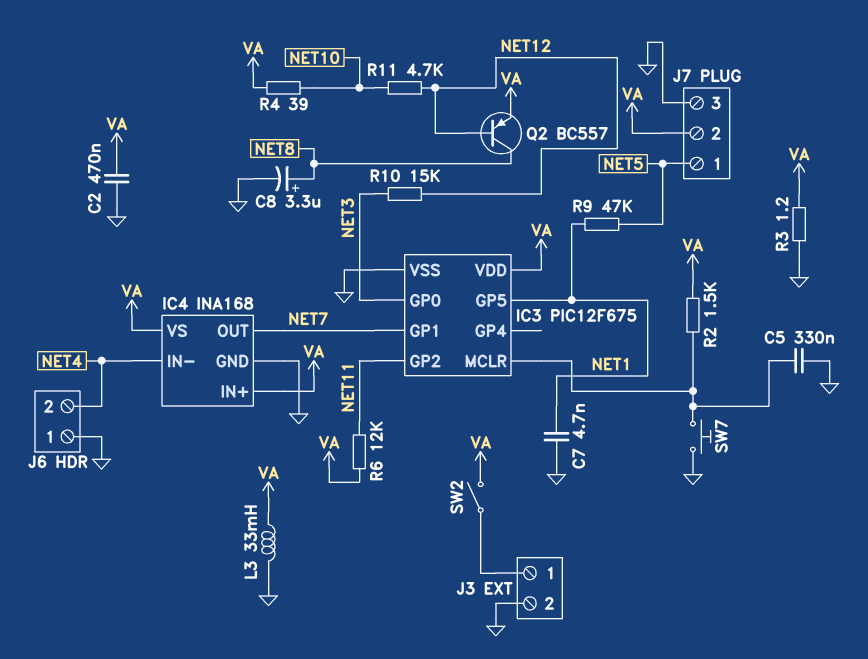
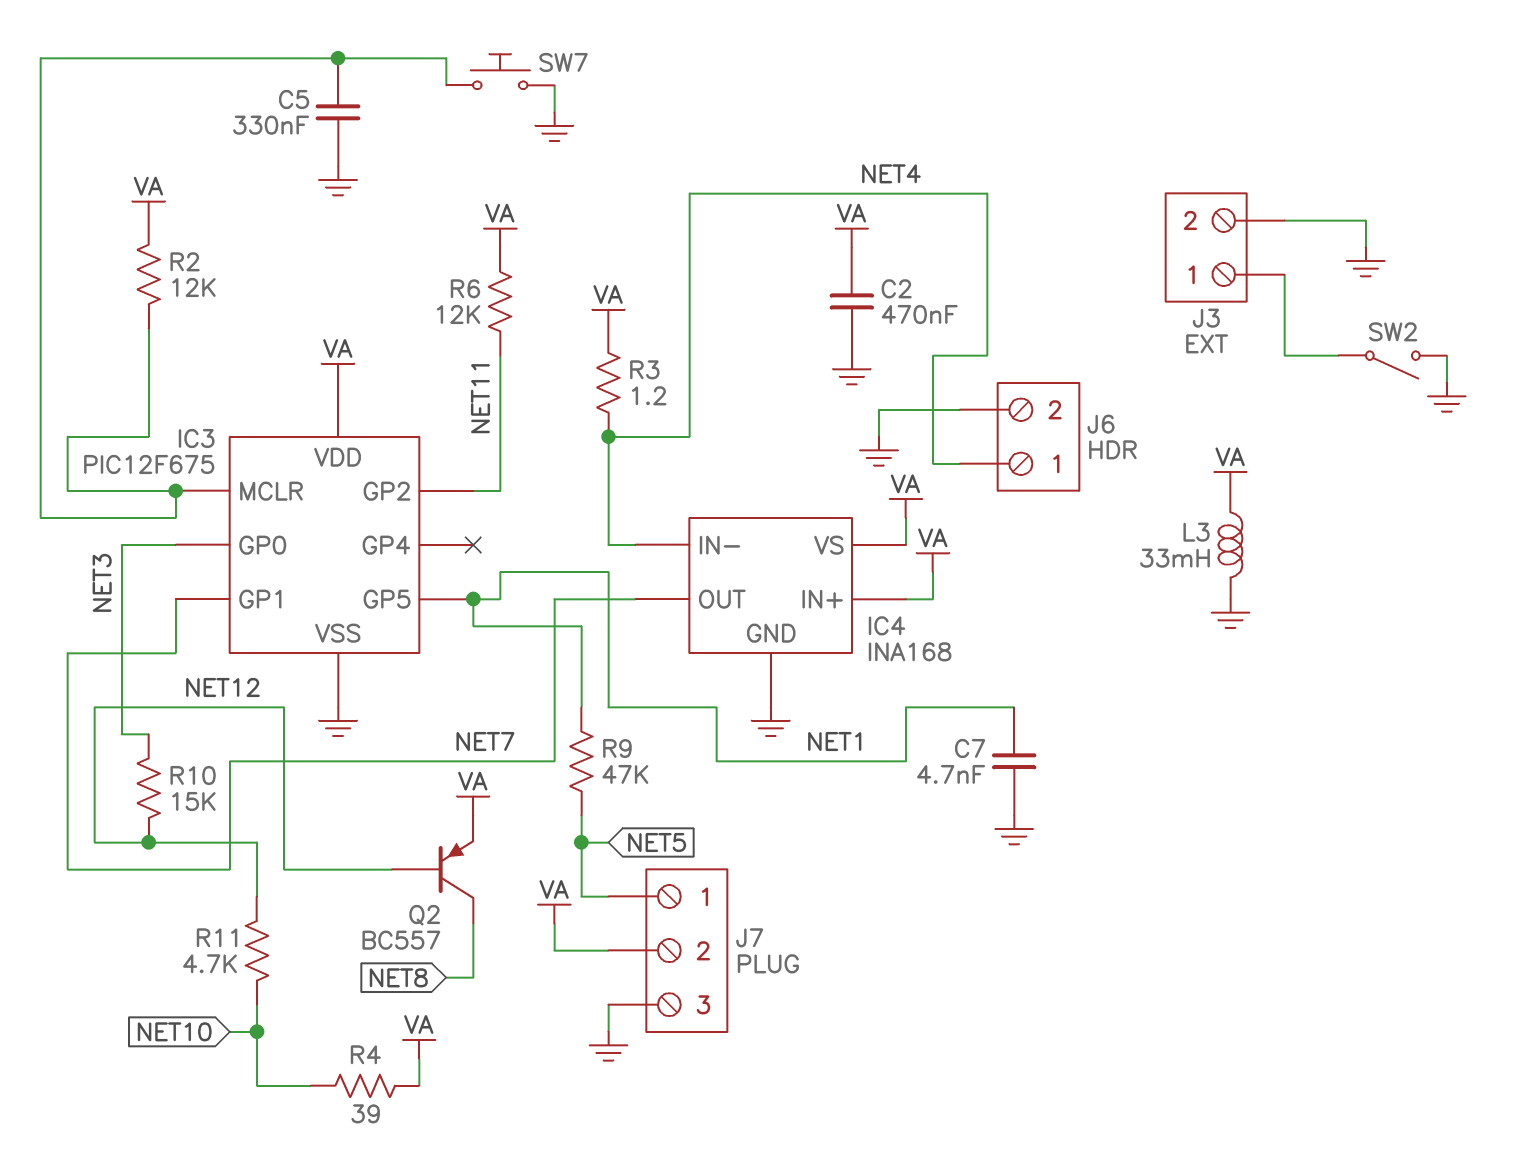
C8: 3.3uF (plus NET8, minus GND) -> none
J6 pin 1: GND -> NET4
J6 pin 2: NET4 -> GND
R2: 1.5k (IC3/MCLR, VA) -> 12k (IC3/MCLR, VA)
R3: 1.2 (GND, VA) -> 1.2 (NET4, VA)
SW2: switch (J3/1, VA) -> switch (GND, J3/1)

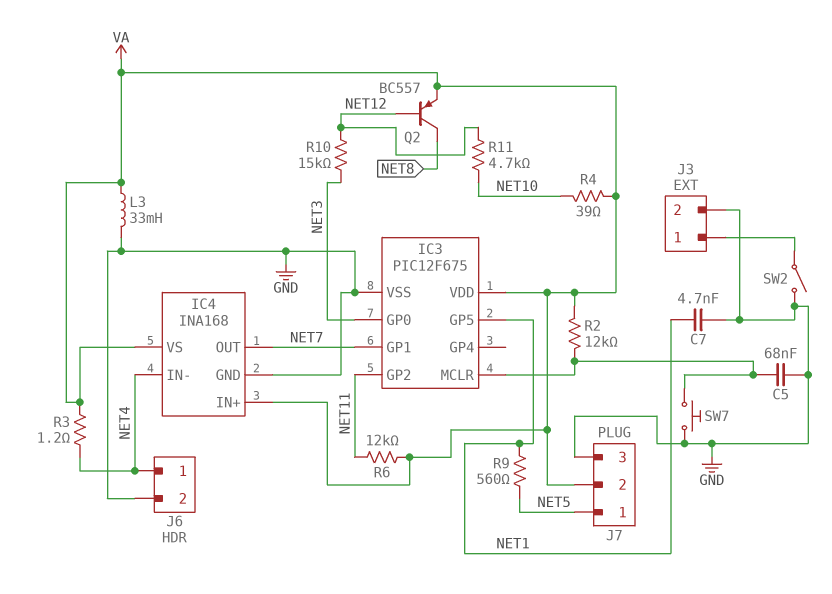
C2: 470nF (GND, VA) -> none
C5: 330nF (GND, IC3/MCLR) -> 68nF (GND, IC3/MCLR)
R9: 47k (NET1, NET5) -> 560 (NET1, NET5)

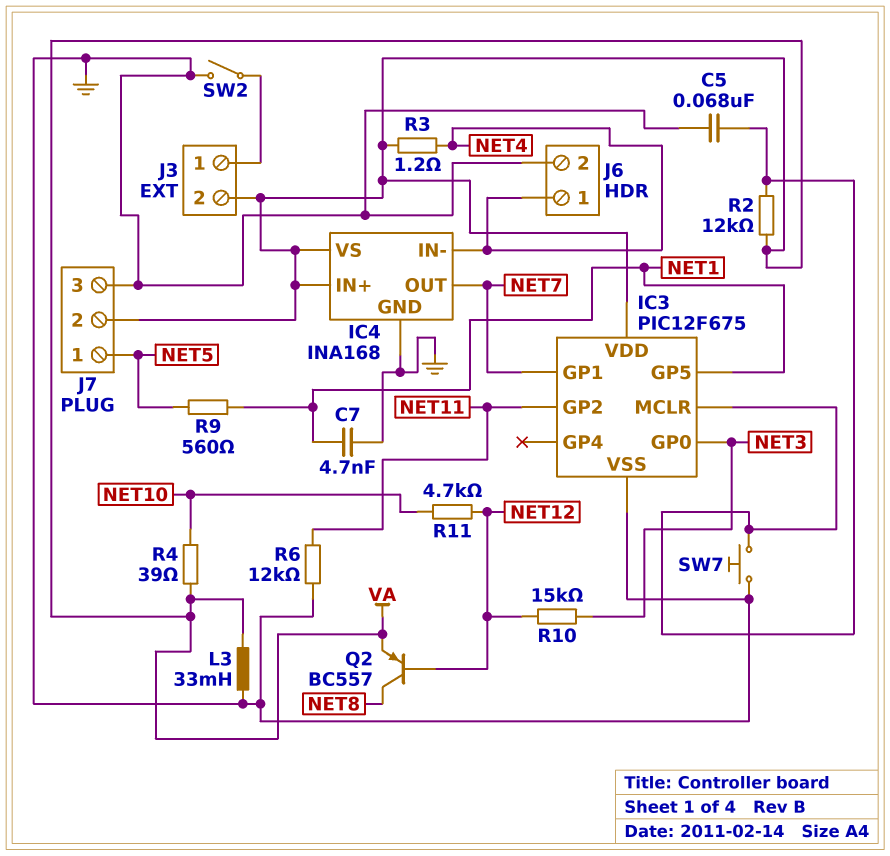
J3 pin 2: GND -> VA
R6: 12k (NET11, VA) -> 12k (GND, NET11)

